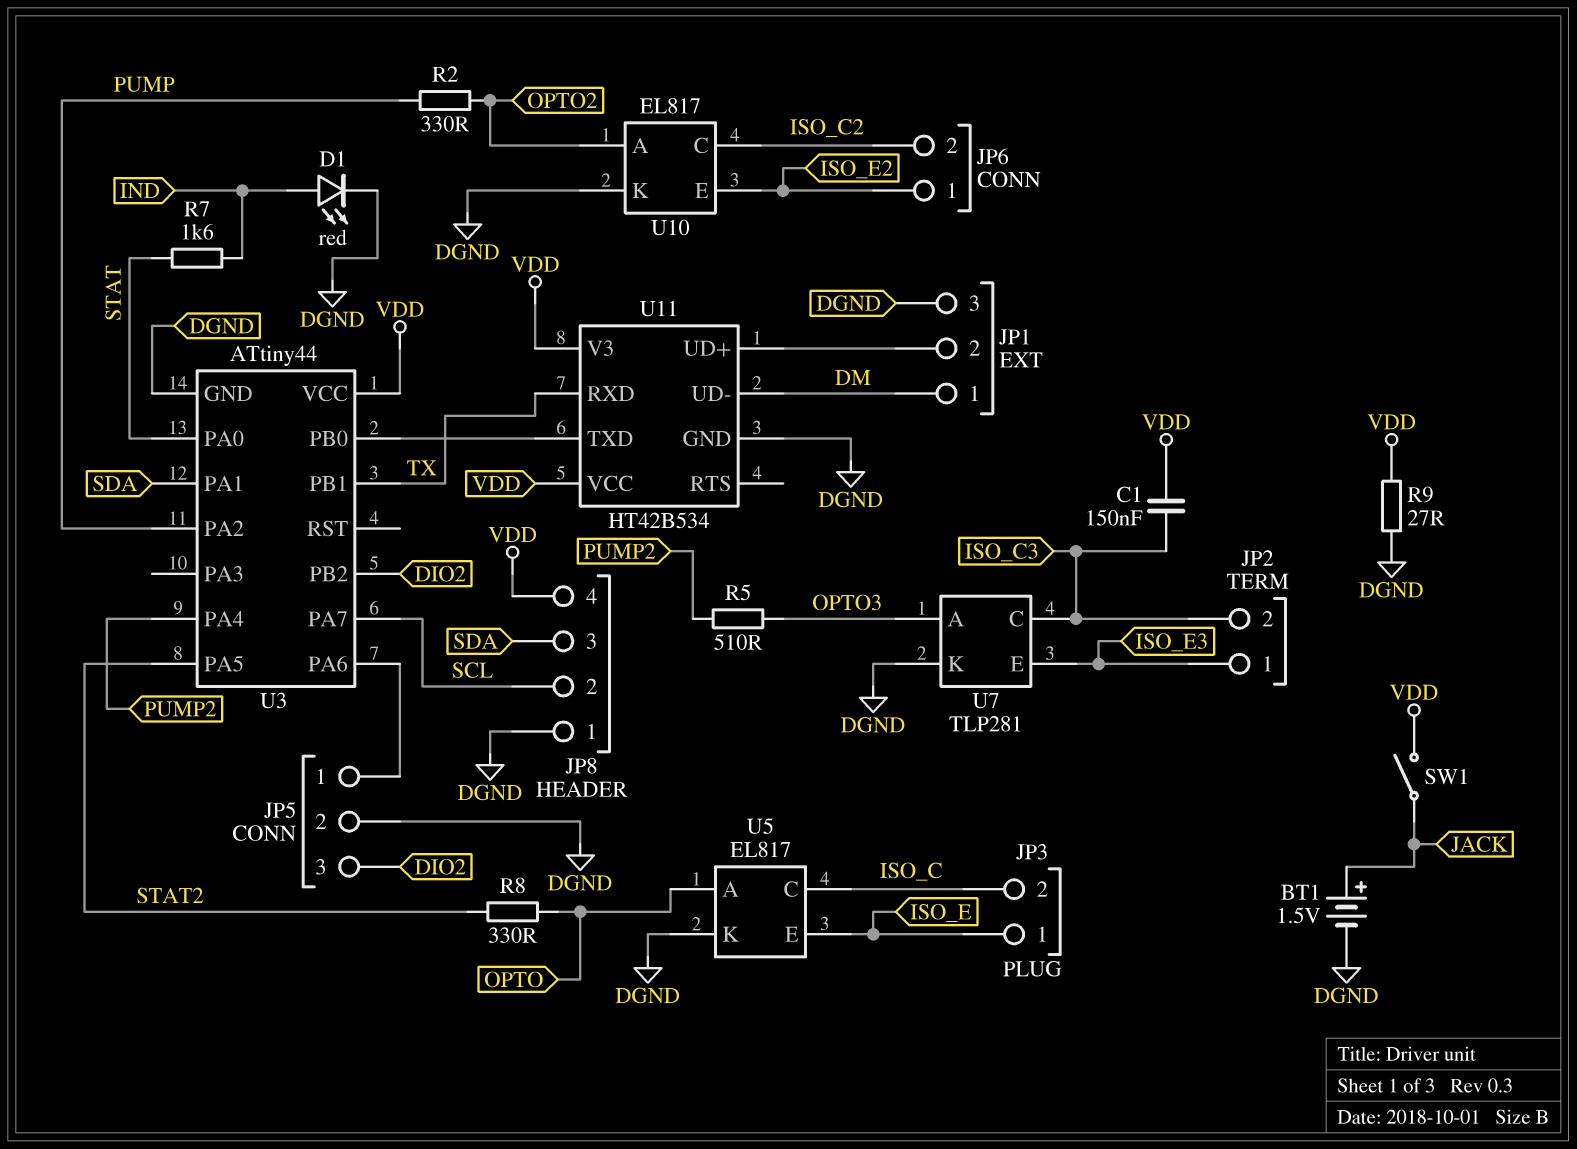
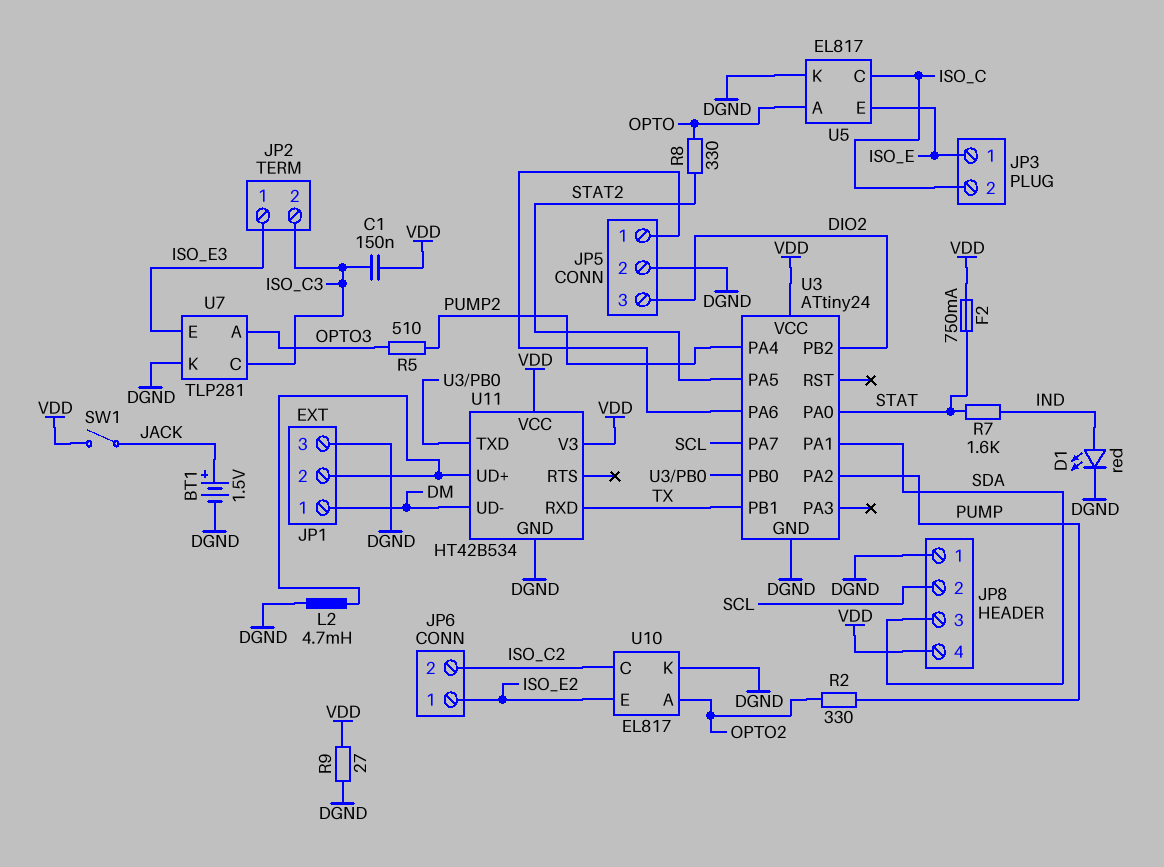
F2: none -> 750mA (STAT, VDD)
L2: none -> 4.7mH (DGND, JP1/2)
U3: ATtiny44 -> ATtiny24

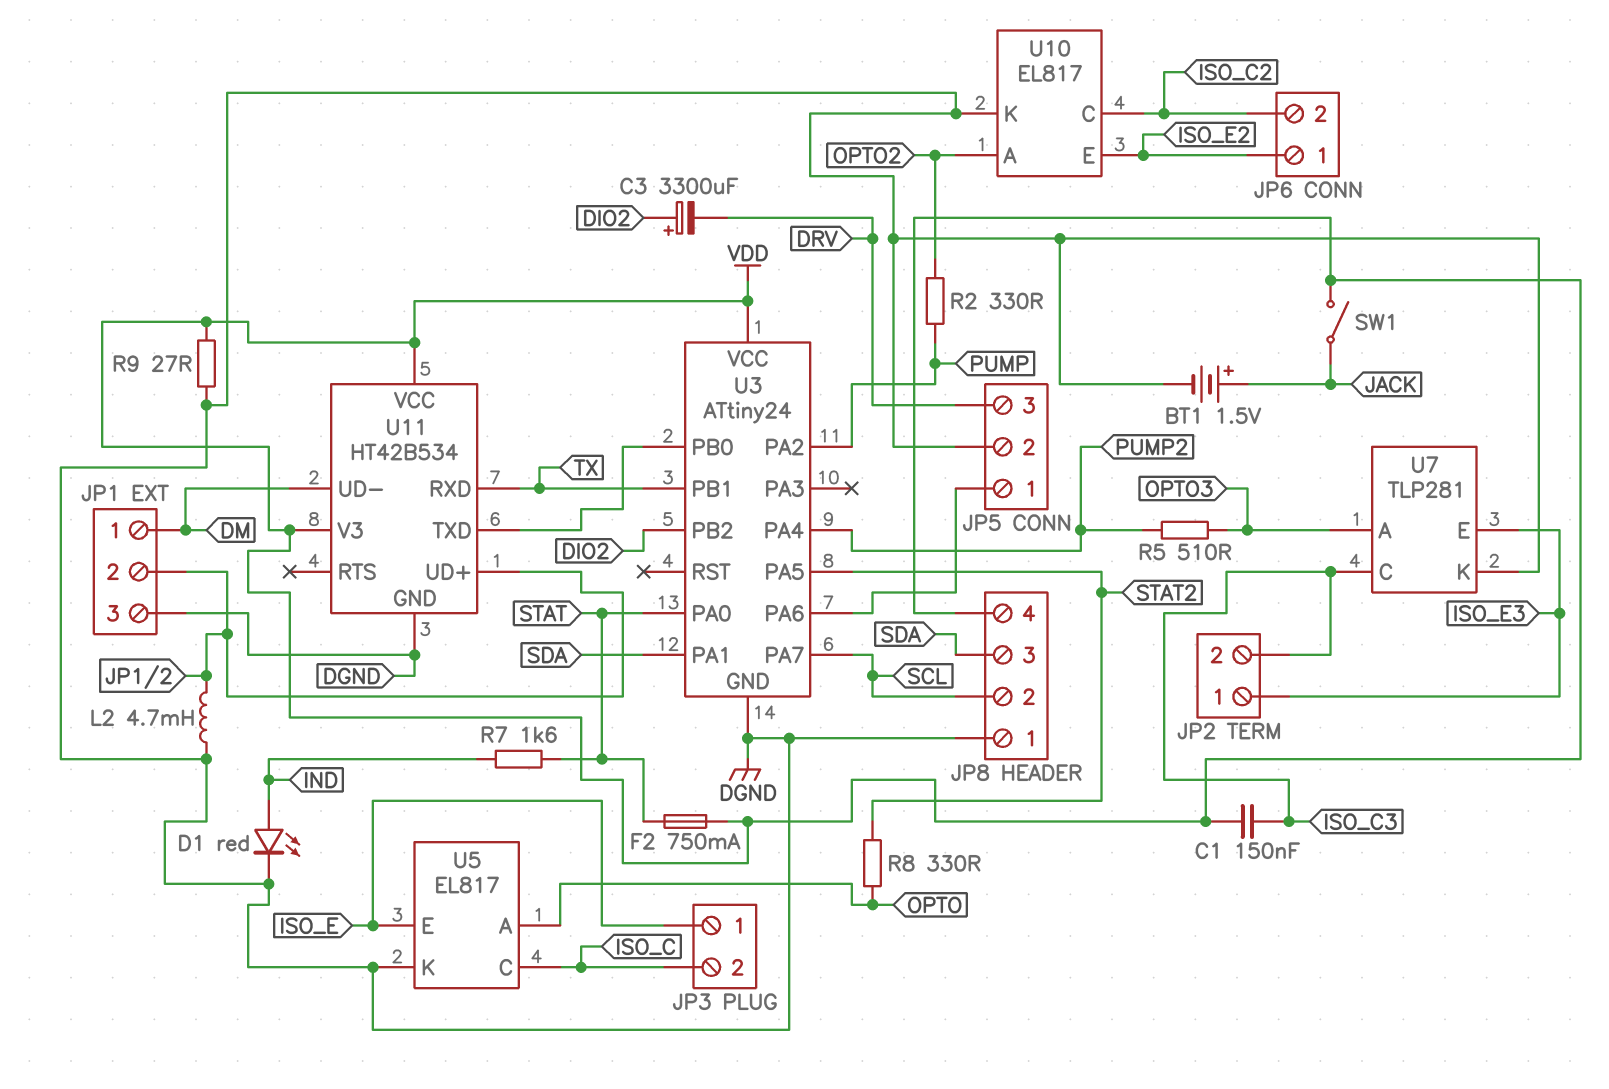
C3: none -> 3300uF (plus DIO2, minus DRV)
JP5 pin 3: DIO2 -> DRV

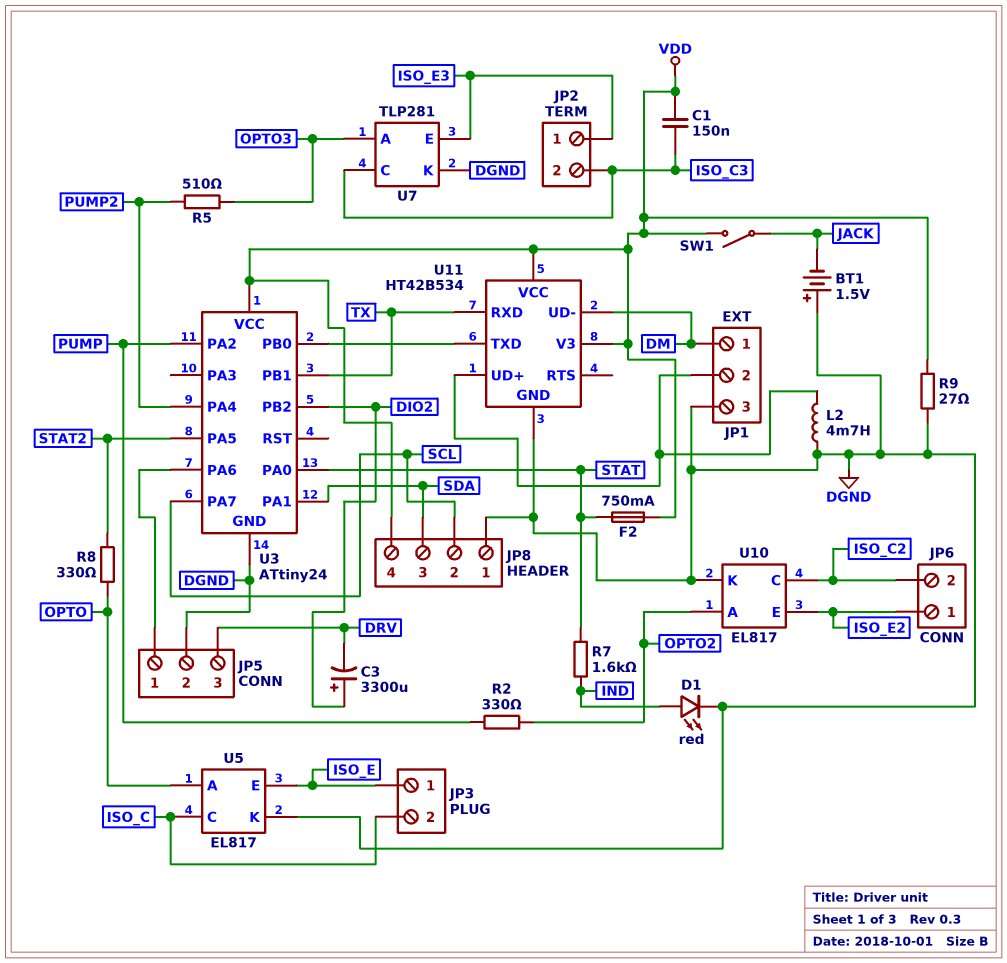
BT1: 1.5V (plus JACK, minus DGND) -> 1.5V (plus DGND, minus JACK)

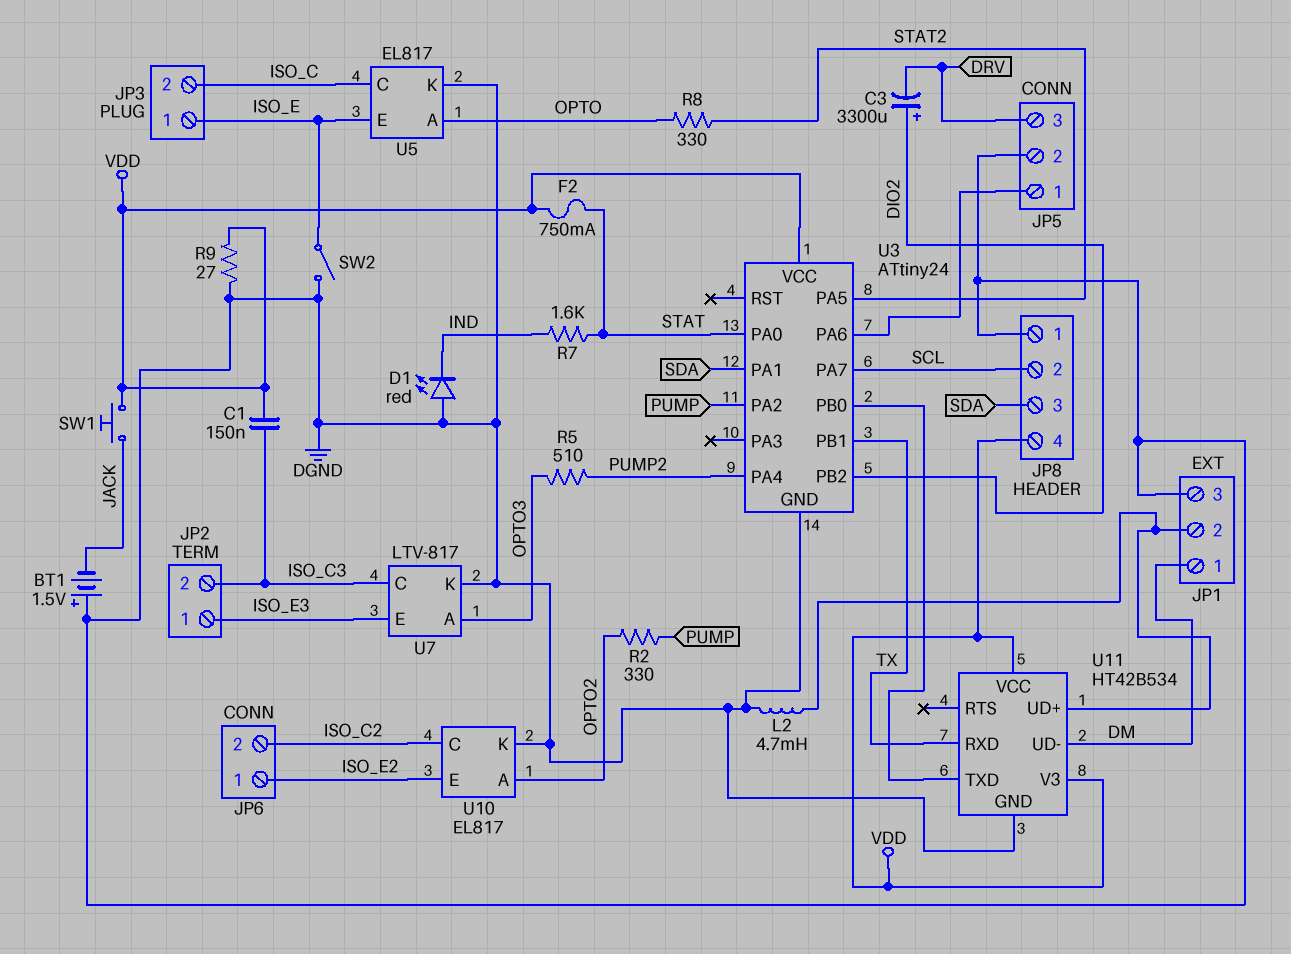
D1: LED red (A IND, K DGND) -> LED red (A DGND, K IND)
SW1: switch (JACK, VDD) -> button (JACK, VDD)
SW2: none -> switch (DGND, ISO_E)
U7: TLP281 -> LTV-817

